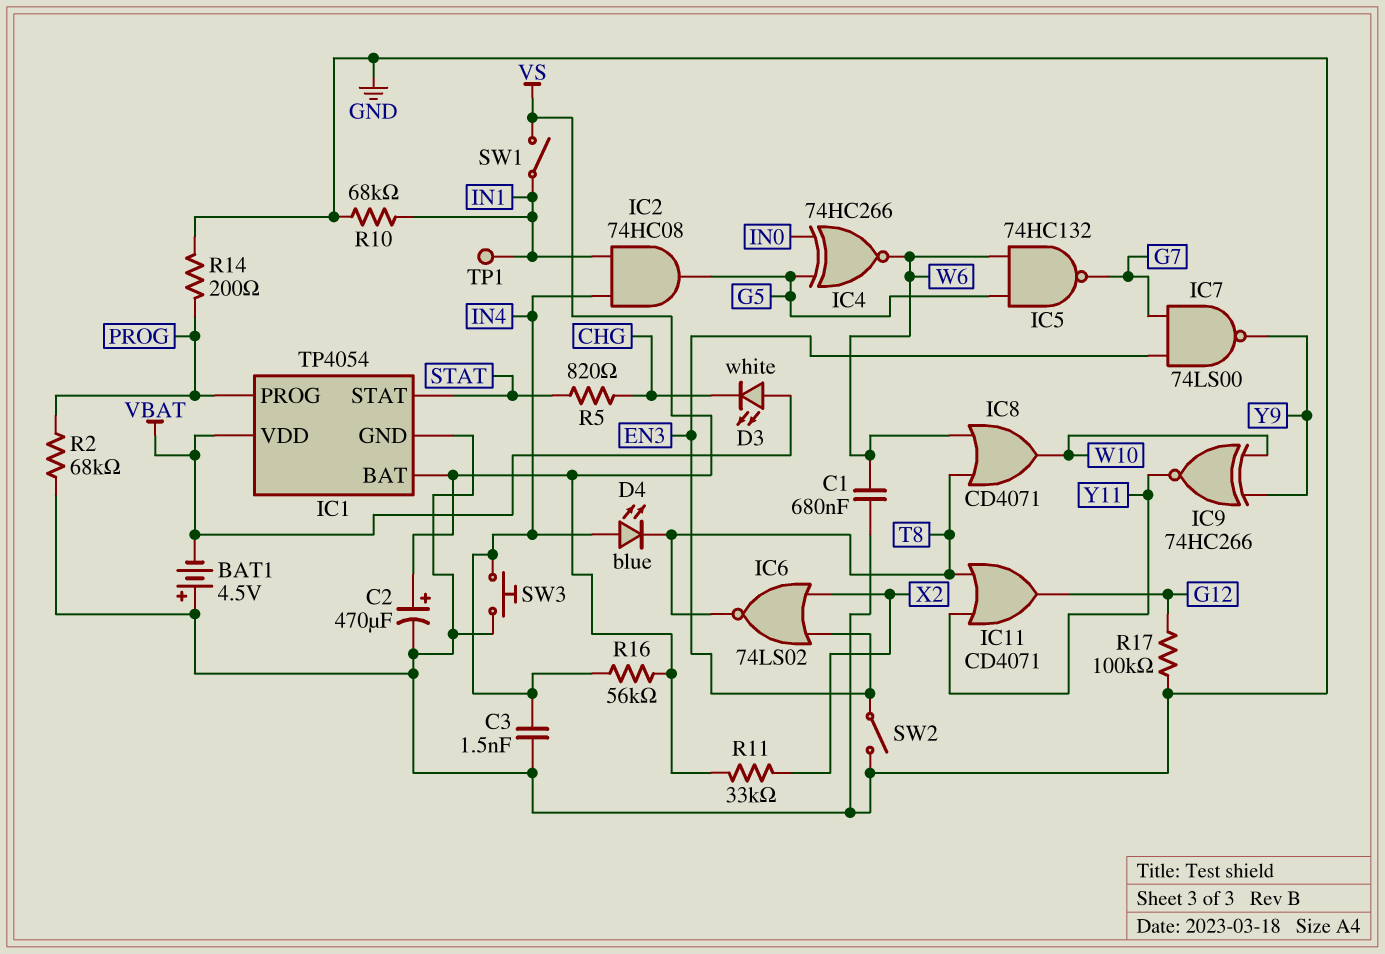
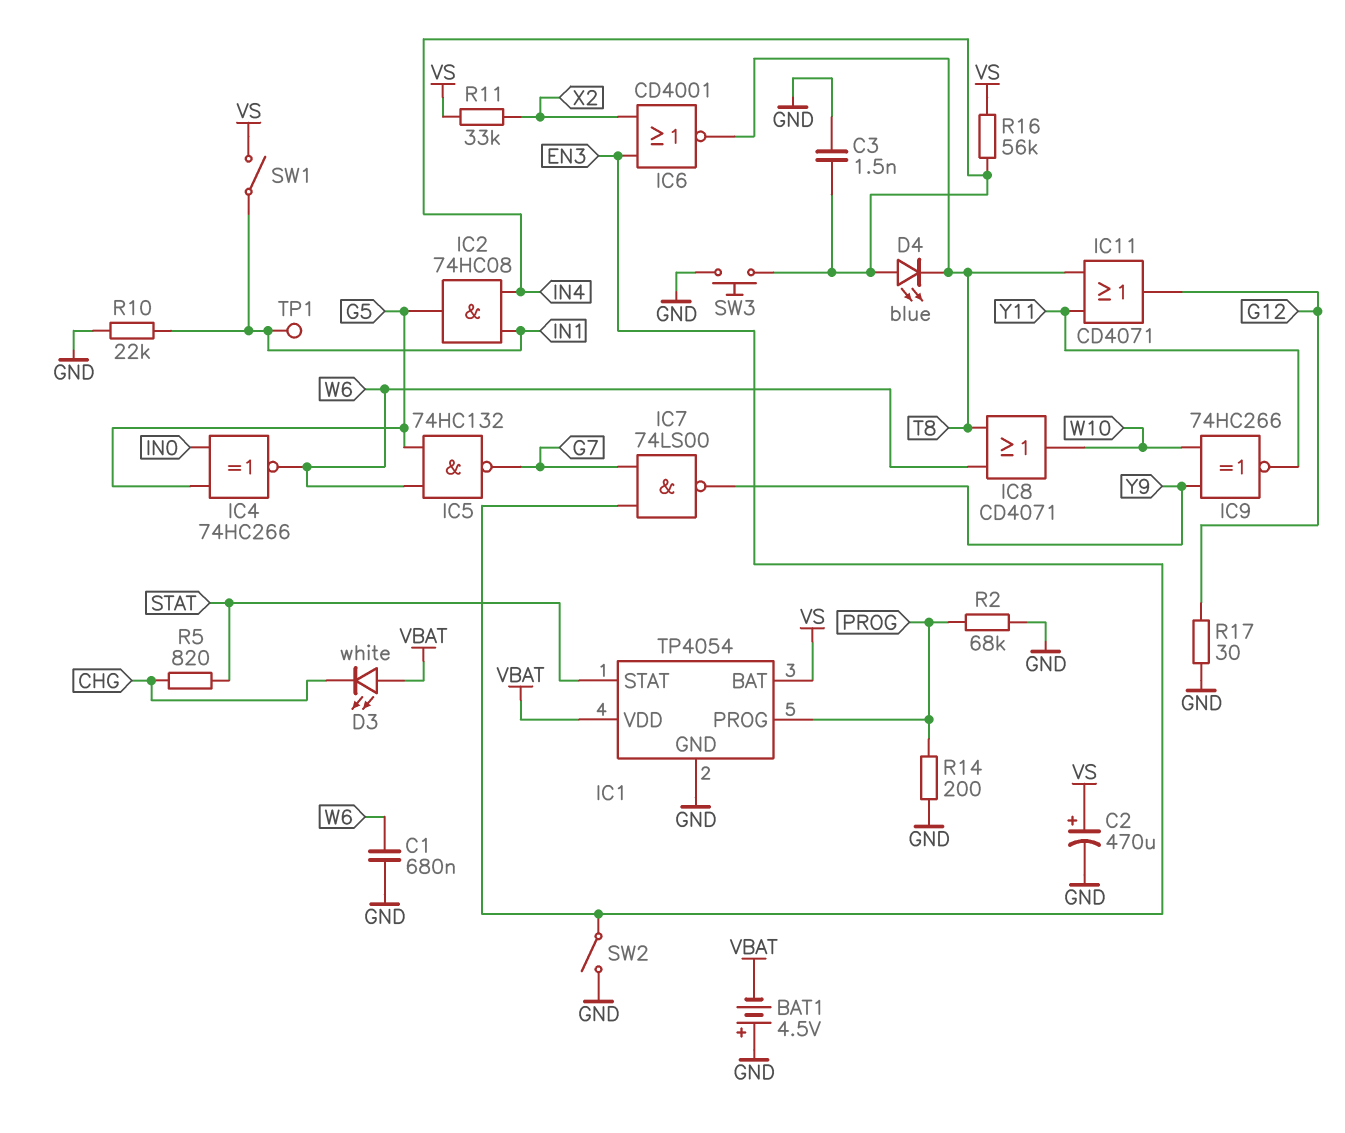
IC6: NOR 74LS02 (in EN3, in X2, out T8) -> NOR CD4001 (in EN3, in X2, out T8)
R10: 68k (GND, IN1) -> 22k (GND, IN1)
R17: 100k (G12, GND) -> 30 (G12, GND)

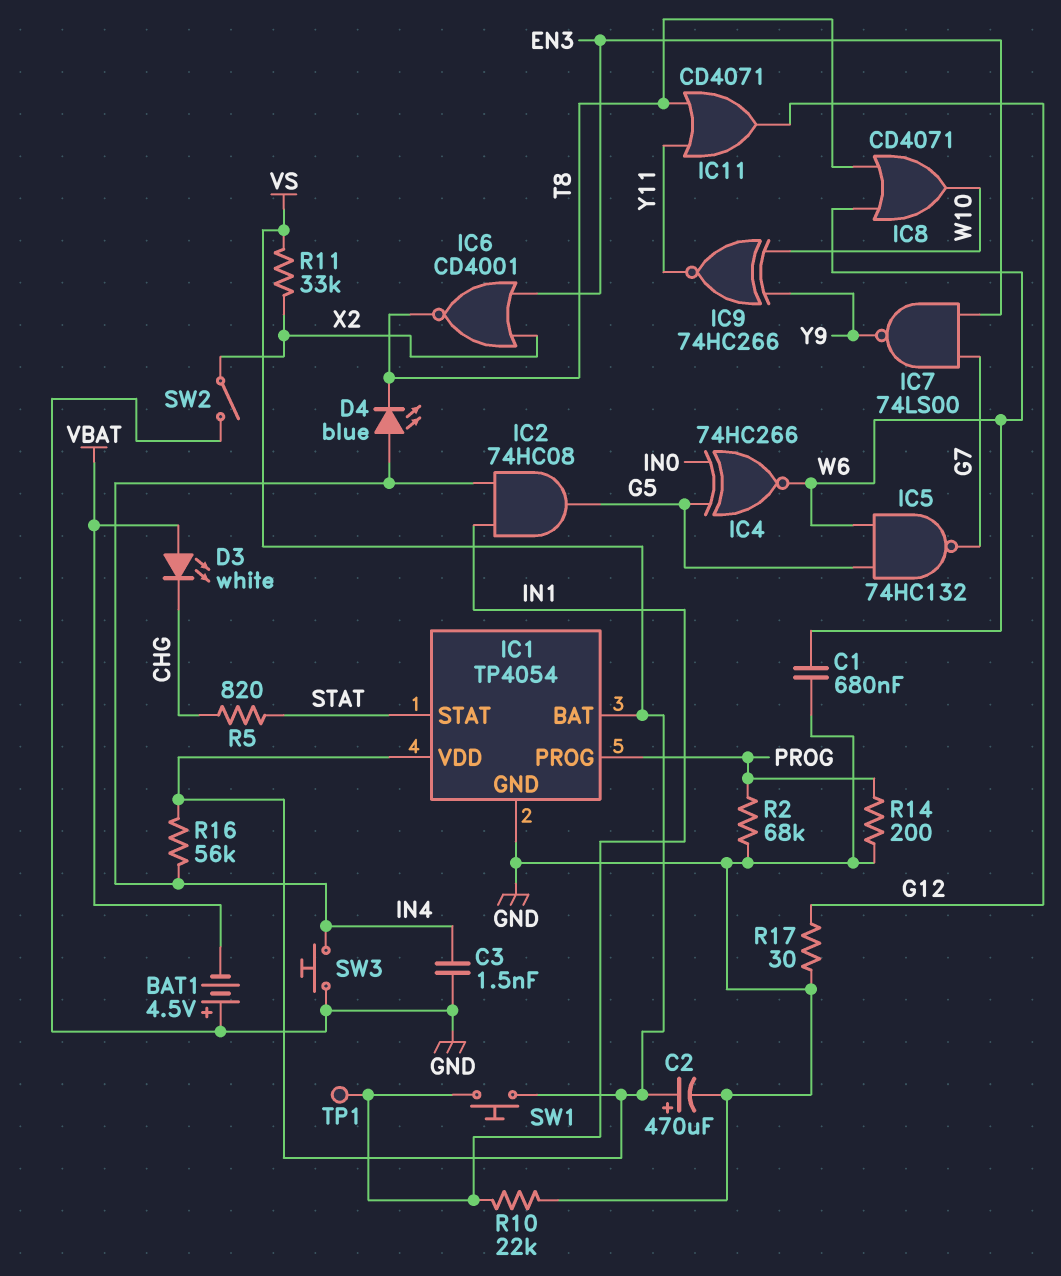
IC1 pin VDD: VBAT -> VS
SW1: switch (IN1, VS) -> button (IN1, VS)
SW2: switch (EN3, GND) -> switch (GND, X2)

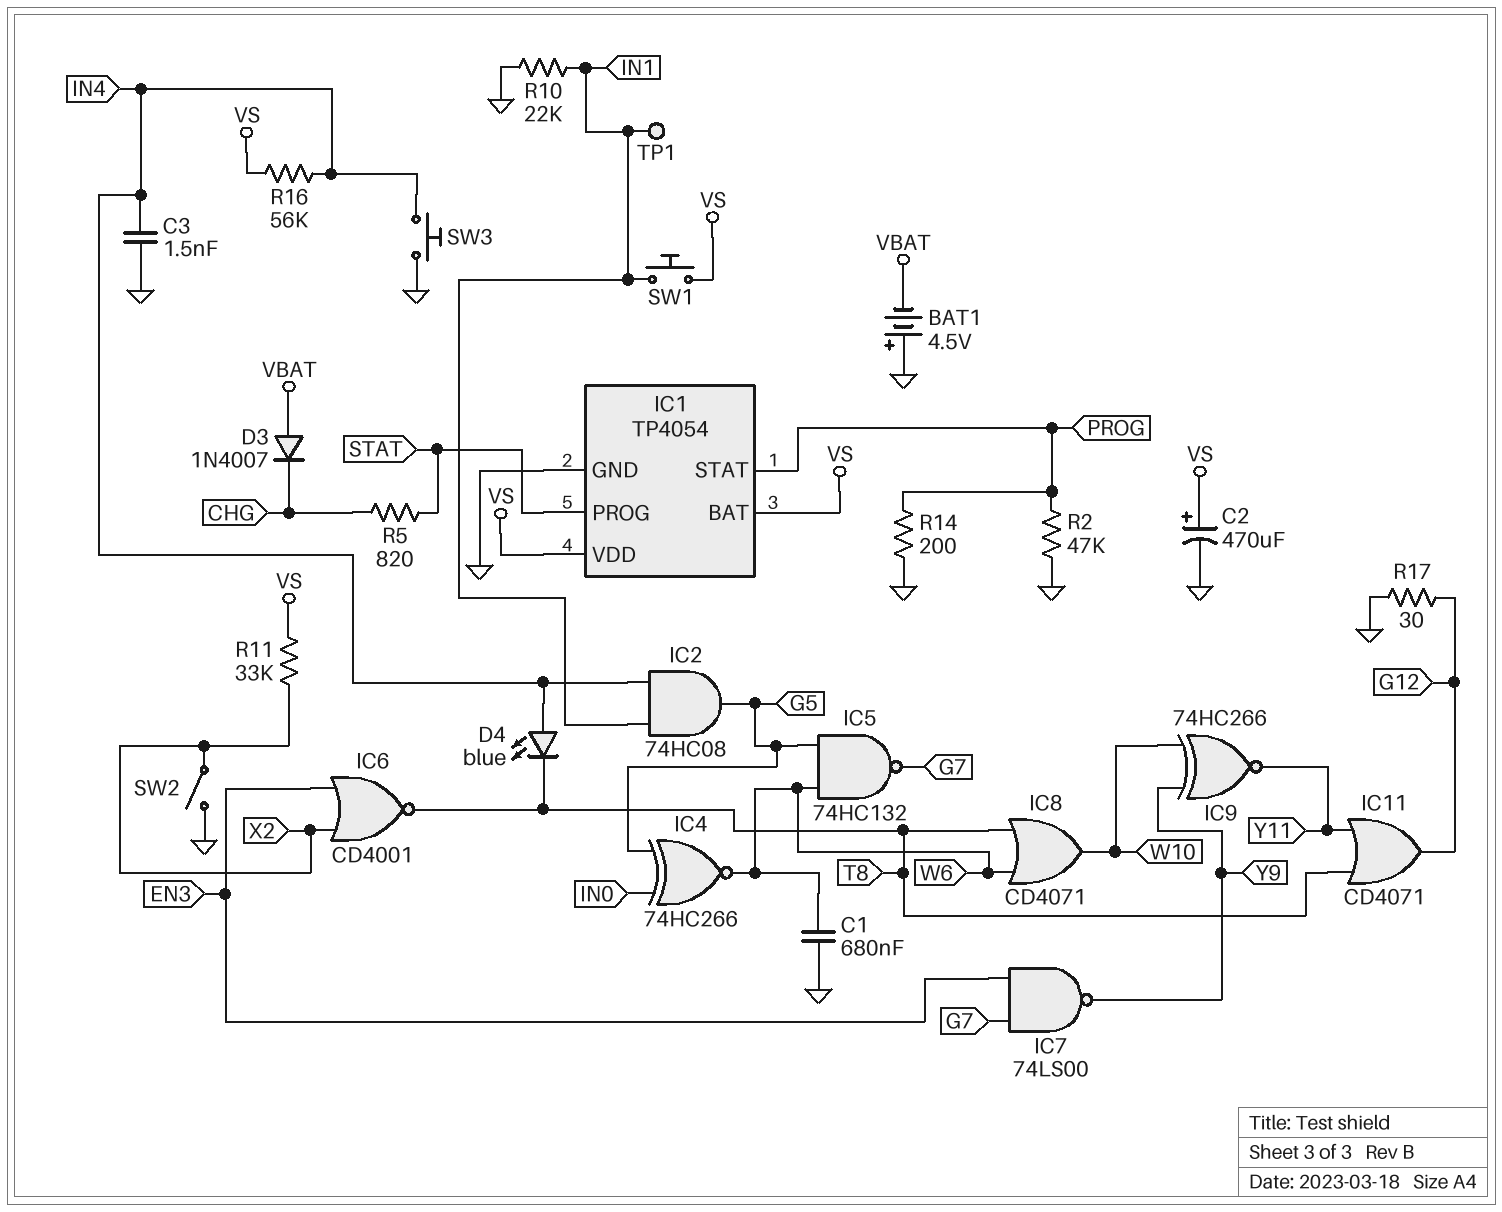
D3: LED white (A VBAT, K CHG) -> diode 1N4007 (A VBAT, K CHG)
IC1 pin PROG: PROG -> STAT
IC1 pin STAT: STAT -> PROG
R2: 68k (GND, PROG) -> 47k (GND, PROG)

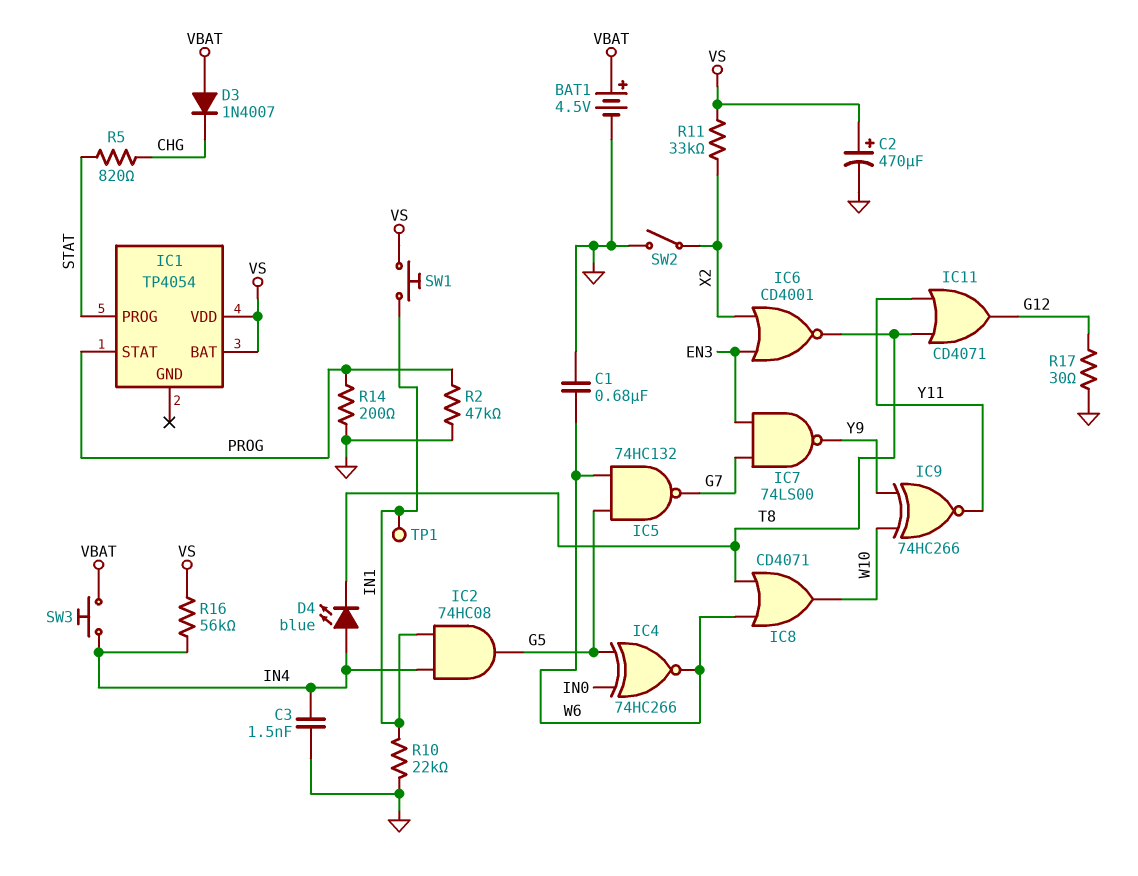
BAT1: 4.5V (plus GND, minus VBAT) -> 4.5V (plus VBAT, minus GND)
IC1 pin GND: GND -> none
SW3: button (GND, IN4) -> button (IN4, VBAT)

